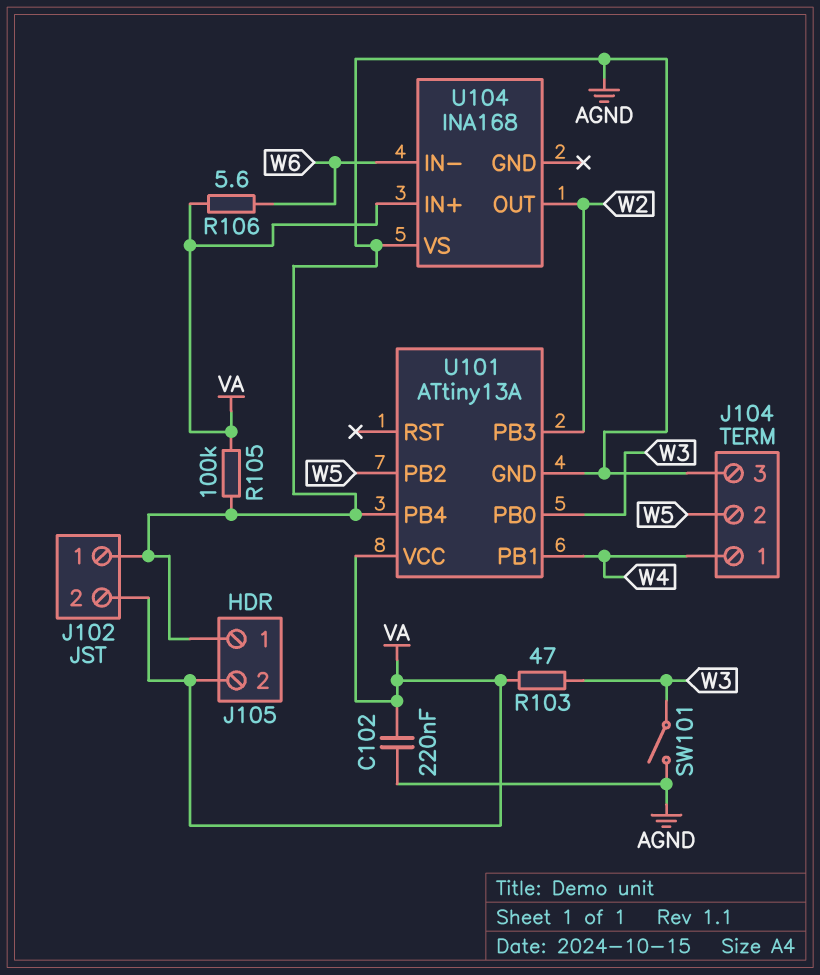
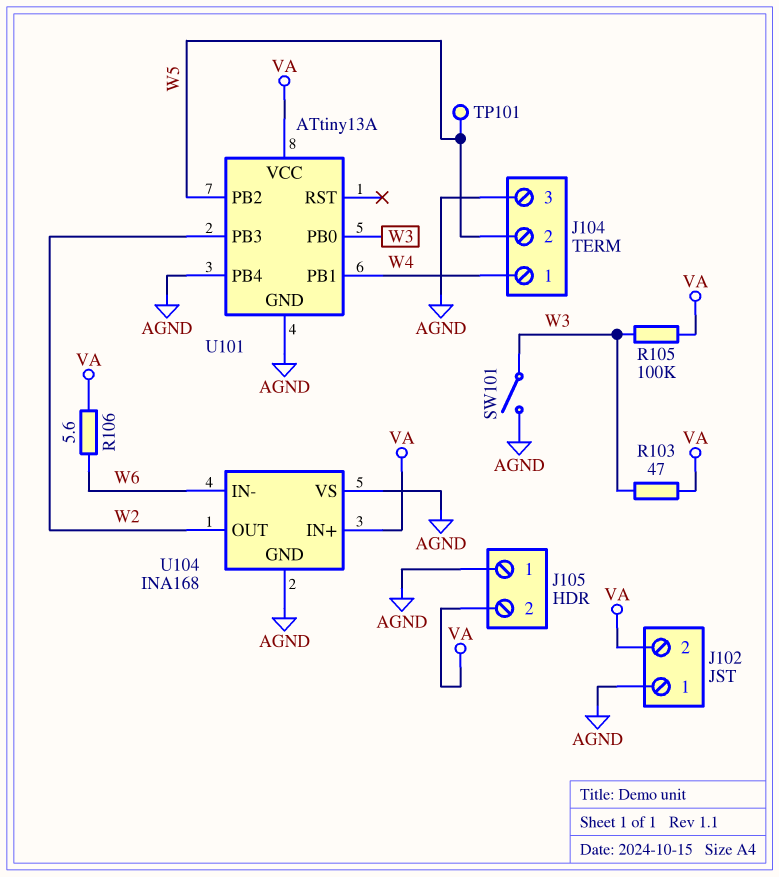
C102: 220nF (AGND, VA) -> none
R105: 100k (AGND, VA) -> 100k (VA, W3)
TP101: none -> test point (W5)
U104 pin GND: none -> AGND

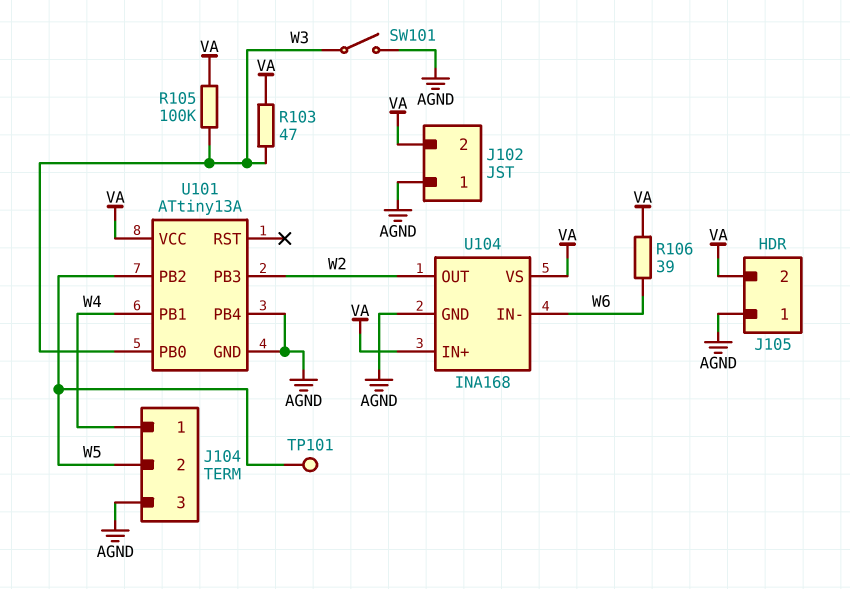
R106: 5.6 (VA, W6) -> 39 (VA, W6)
U104 pin VS: AGND -> VA

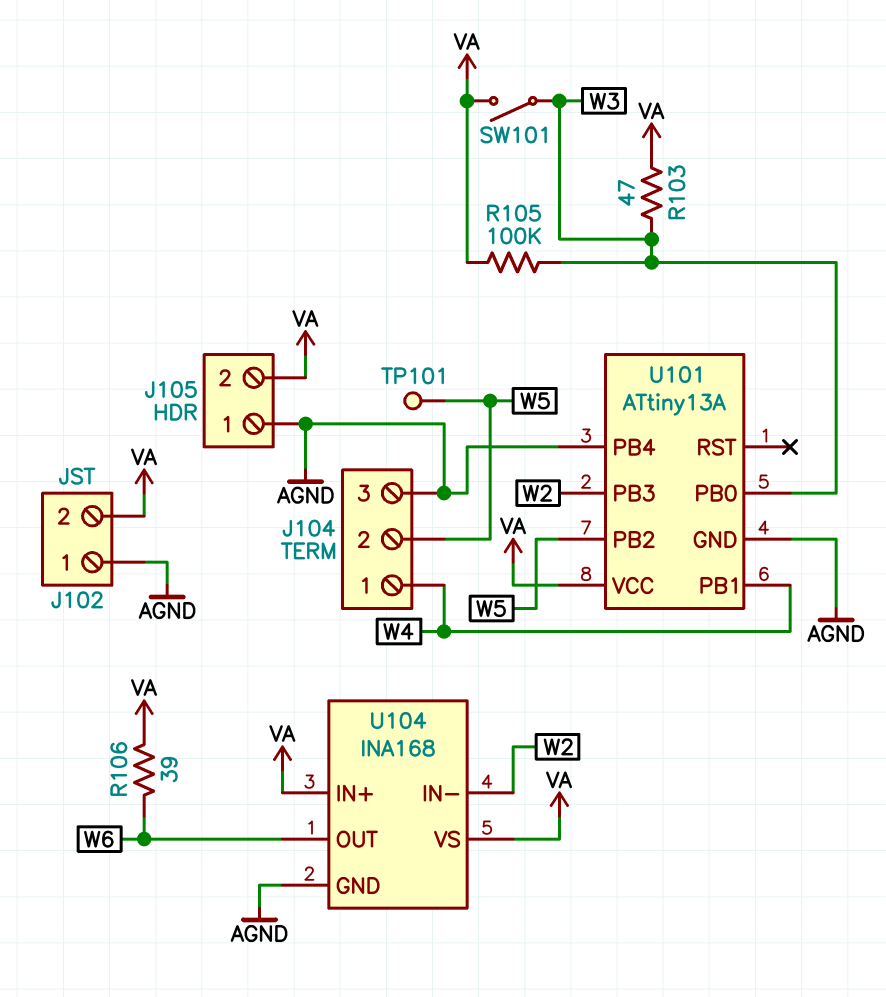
SW101: switch (AGND, W3) -> switch (VA, W3)
U104 pin IN-: W6 -> W2
U104 pin OUT: W2 -> W6

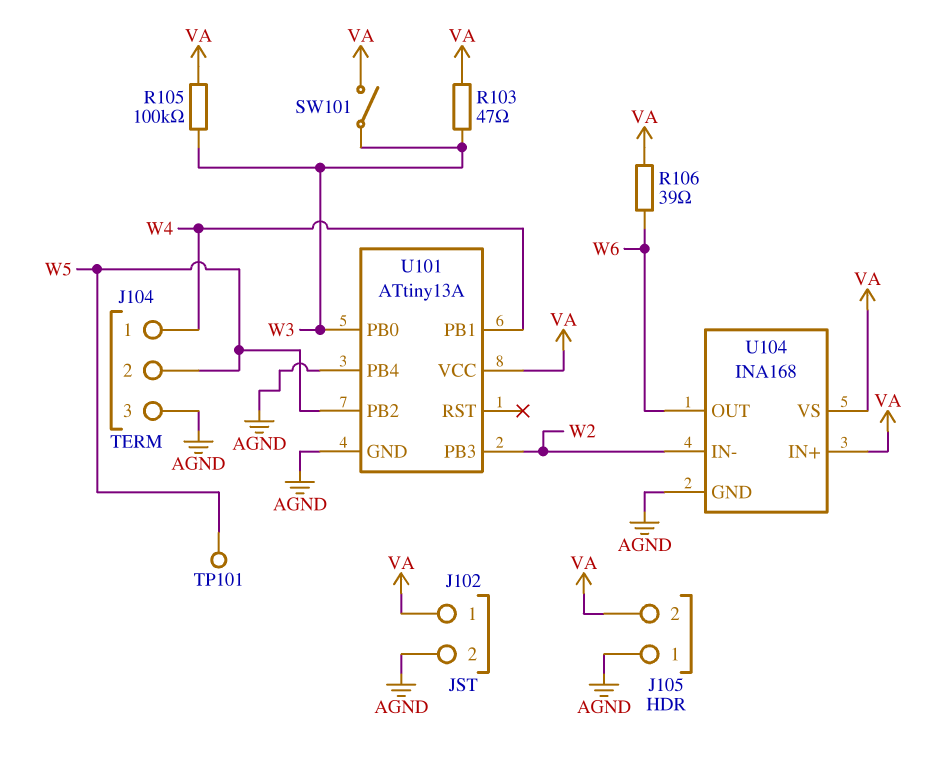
J102 pin 1: AGND -> VA
J102 pin 2: VA -> AGND

